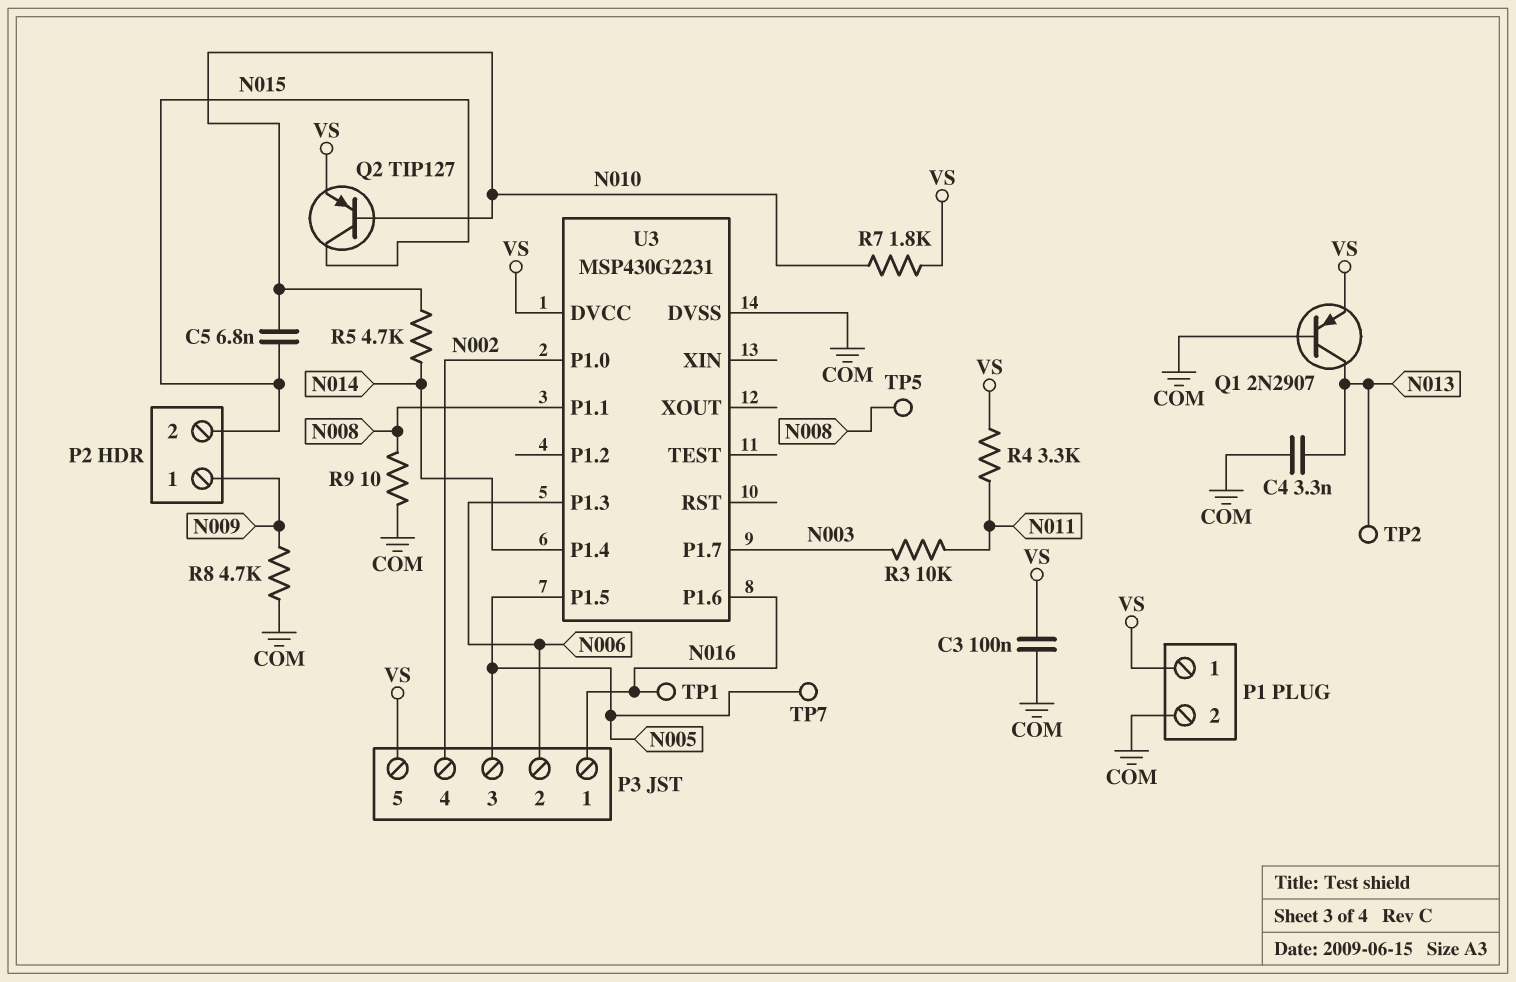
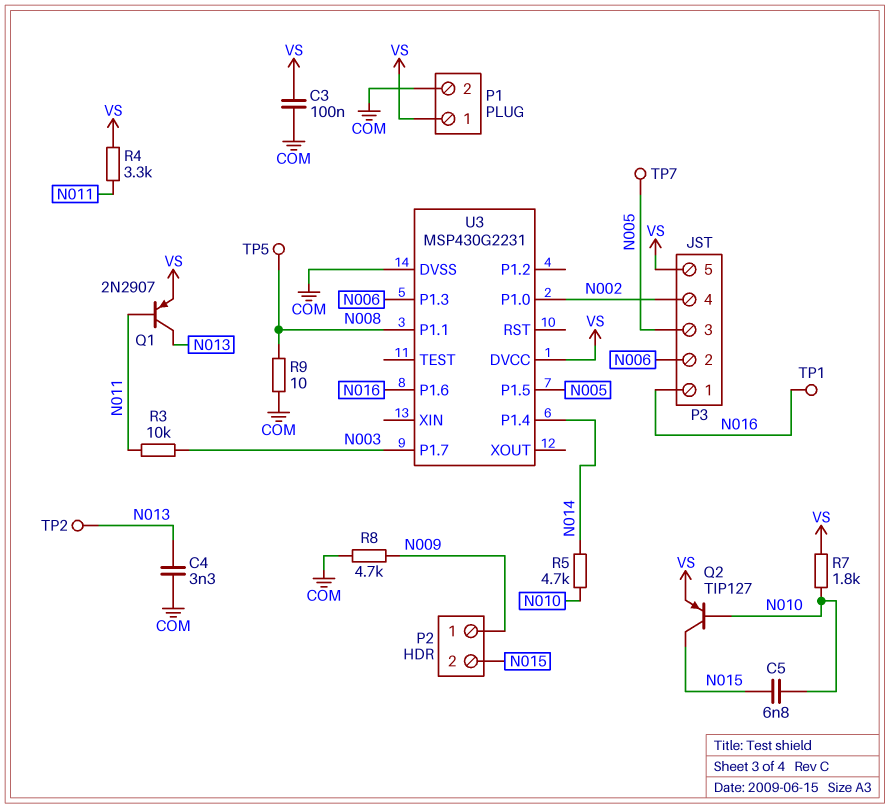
Q1: PNP 2N2907 (B COM, C N013, E VS) -> PNP 2N2907 (B N011, C N013, E VS)

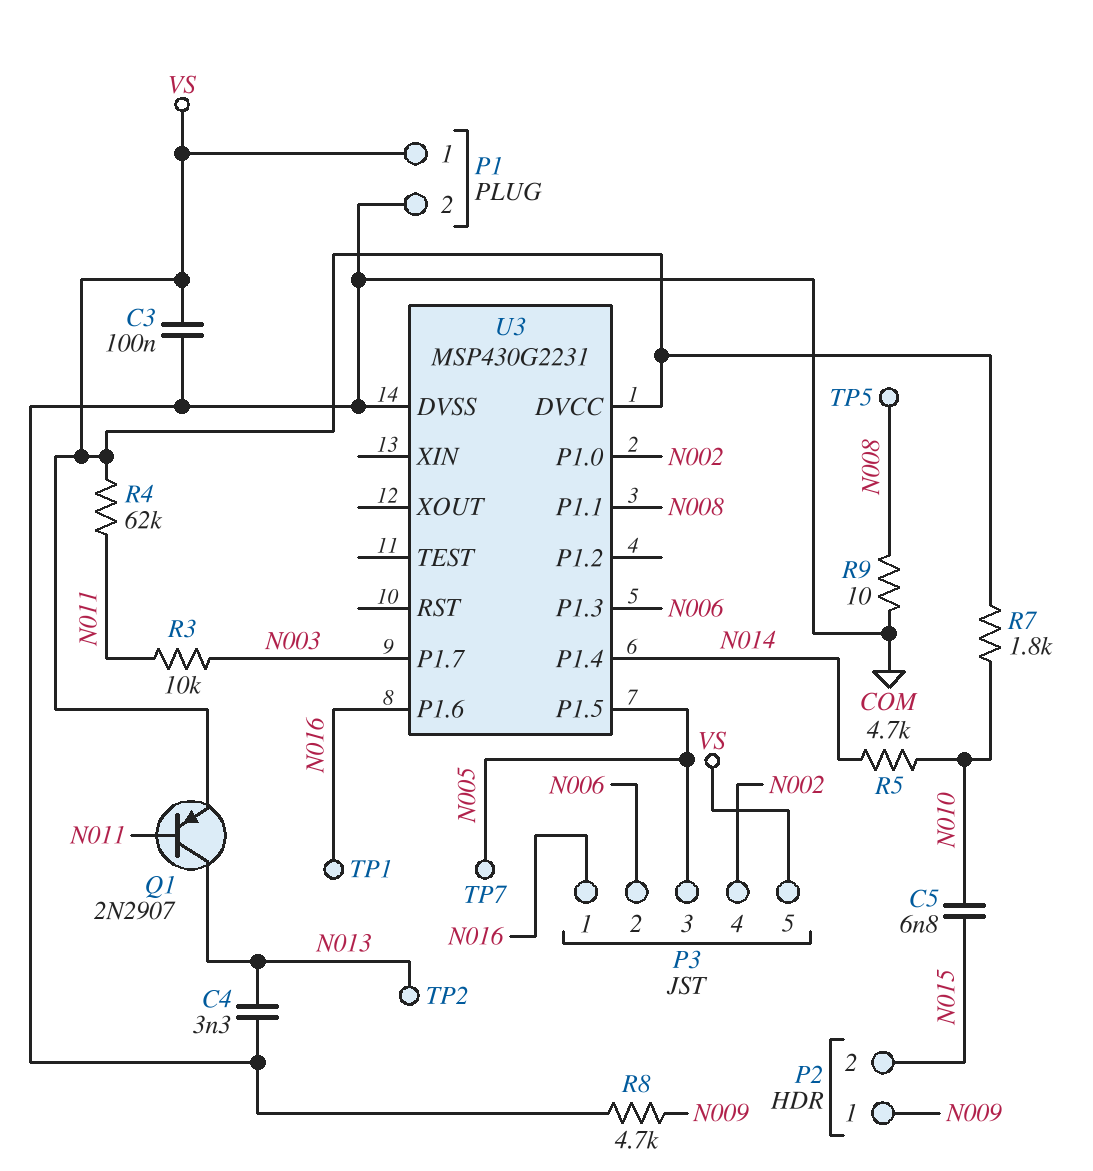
Q2: PNP TIP127 (B N010, C N015, E VS) -> none
R4: 3.3k (N011, VS) -> 62k (N011, VS)

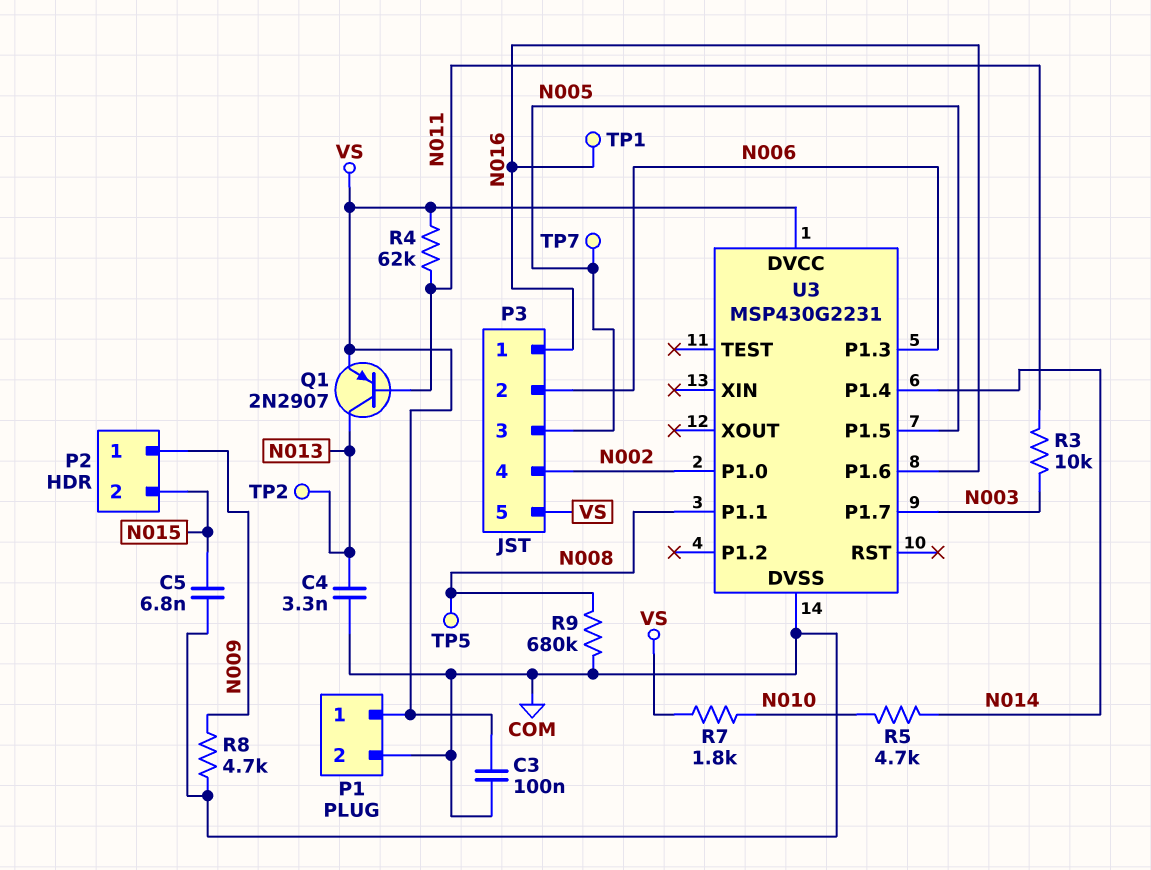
C5: 6.8nF (N010, N015) -> 6.8nF (COM, N015)
R9: 10 (COM, N008) -> 680k (COM, N008)

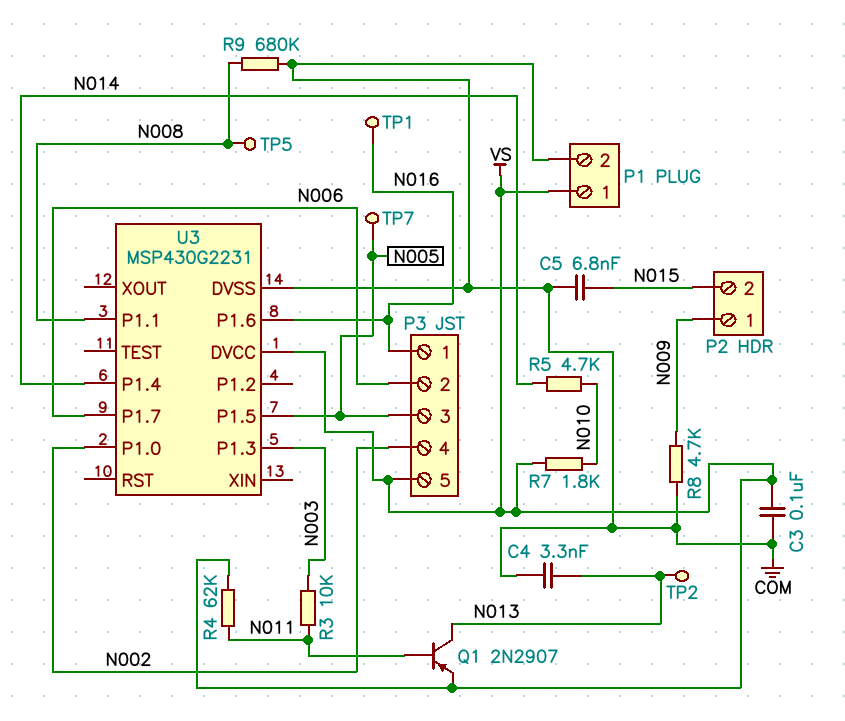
U3 pin P1.3: N006 -> N003
U3 pin P1.7: N003 -> N006

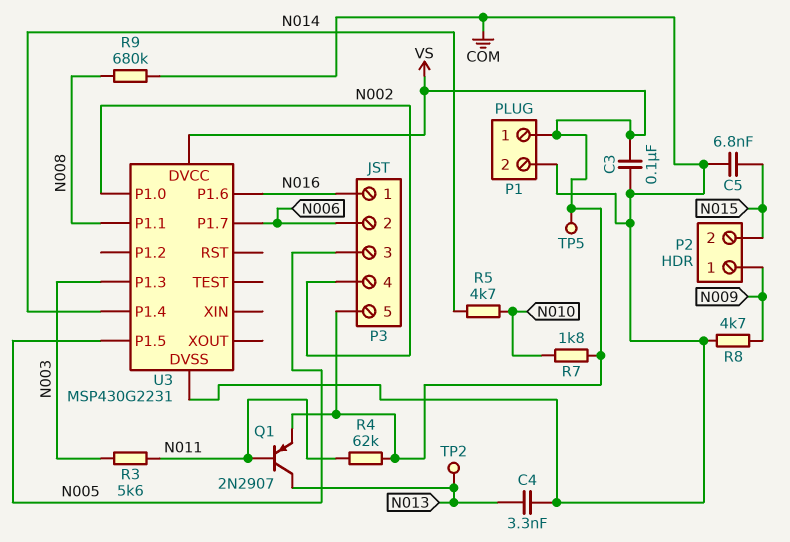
R3: 10k (N003, N011) -> 5.6k (N003, N011)
TP1: test point (N016) -> none
TP5: test point (N008) -> test point (VS)
TP7: test point (N005) -> none

